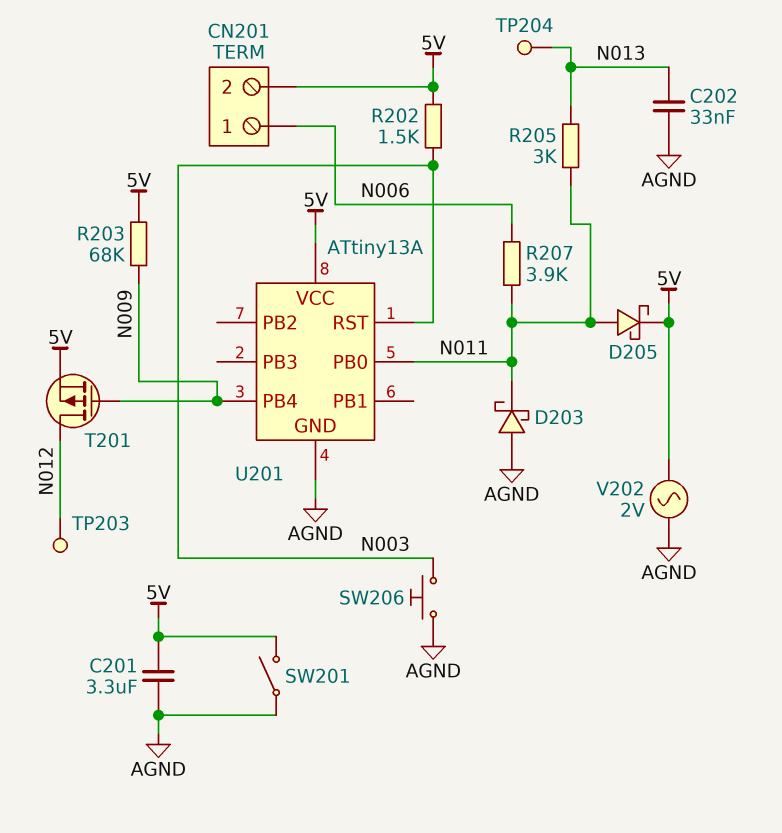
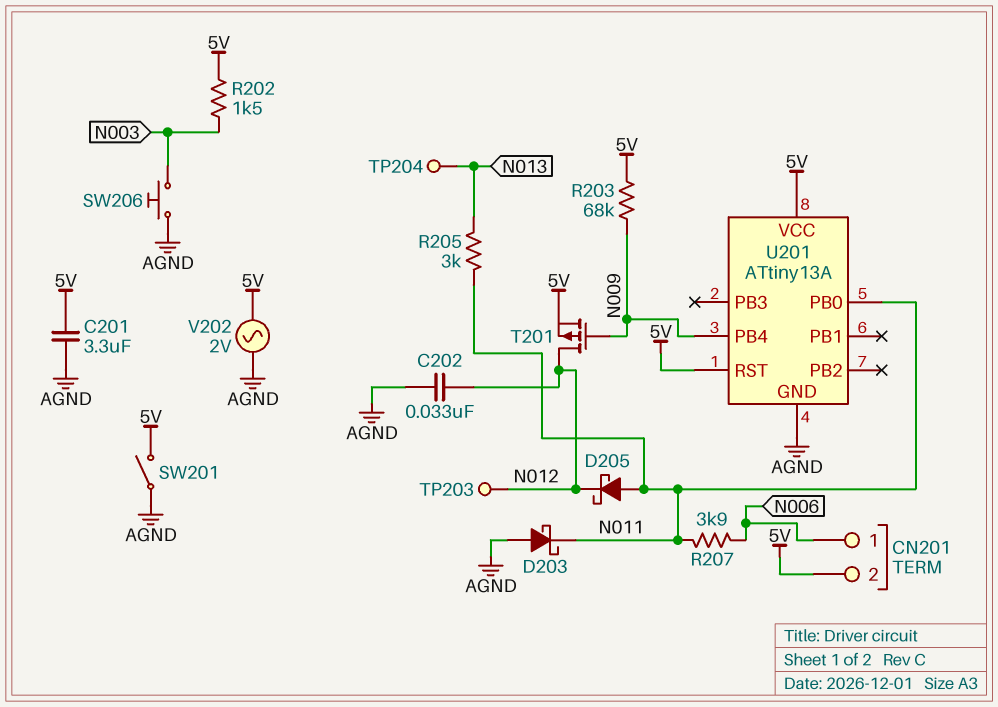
C202: 33nF (AGND, N013) -> 33nF (AGND, N012)
D205: schottky (A N011, K 5V) -> schottky (A N011, K N012)
U201 pin RST: N003 -> 5V

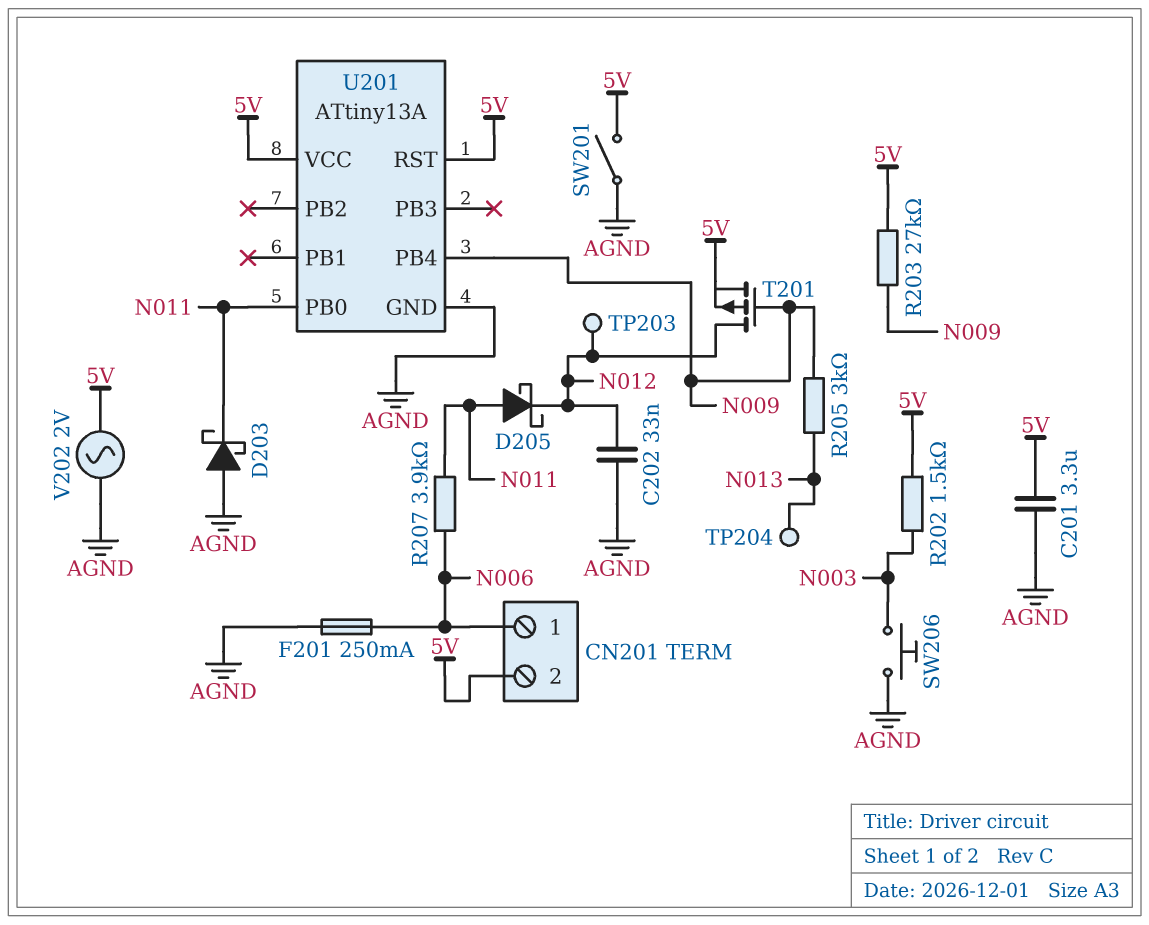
F201: none -> 250mA (AGND, N006)
R203: 68k (5V, N009) -> 27k (5V, N009)
R205: 3k (N011, N013) -> 3k (N009, N013)

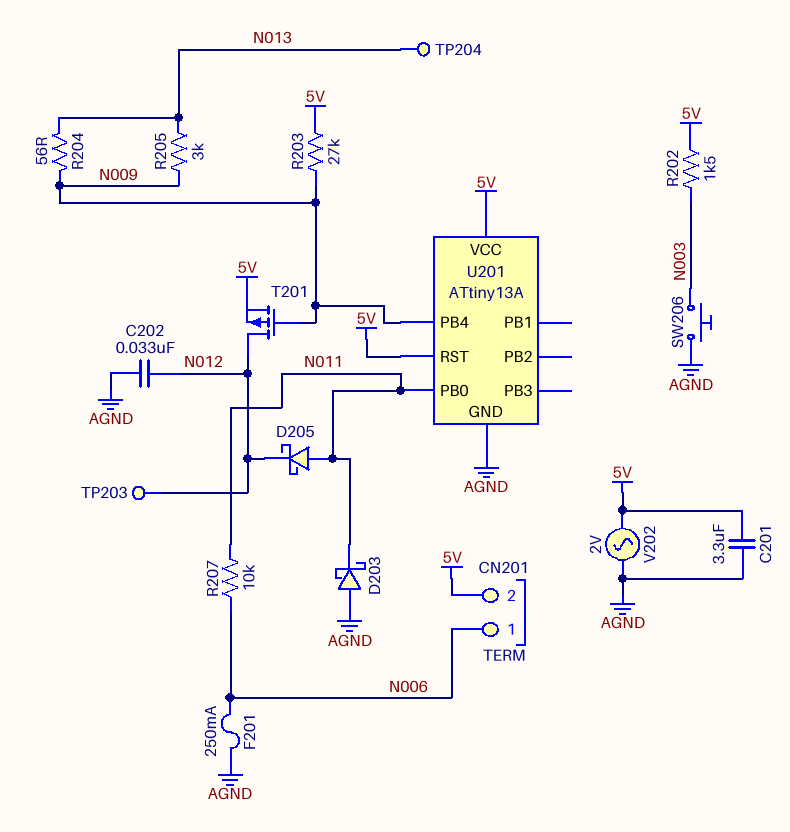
R204: none -> 56 (N009, N013)
R207: 3.9k (N006, N011) -> 10k (N006, N011)
SW201: switch (5V, AGND) -> none

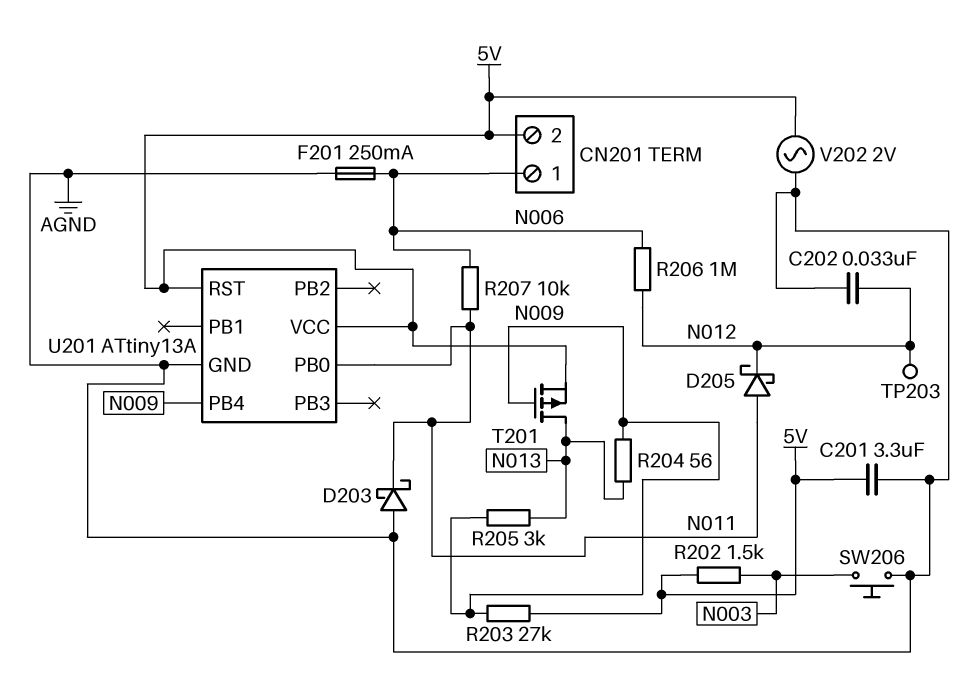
R206: none -> 1M (N006, N012)
T201: PMOS (G N009, D N012, S 5V) -> PMOS (G N009, D N013, S 5V)
TP204: test point (N013) -> none

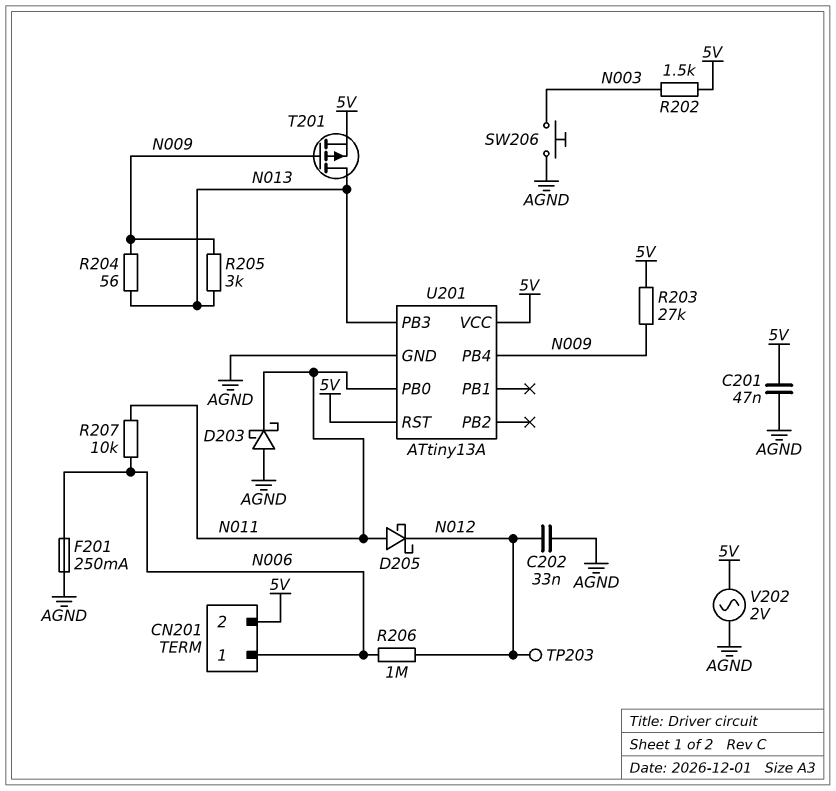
C201: 3.3uF (5V, AGND) -> 47nF (5V, AGND)
U201 pin PB3: none -> N013

